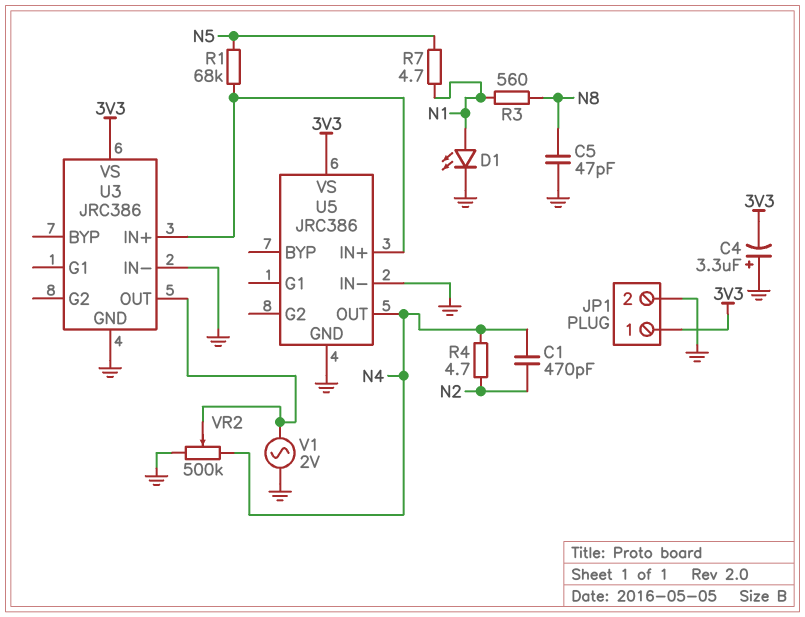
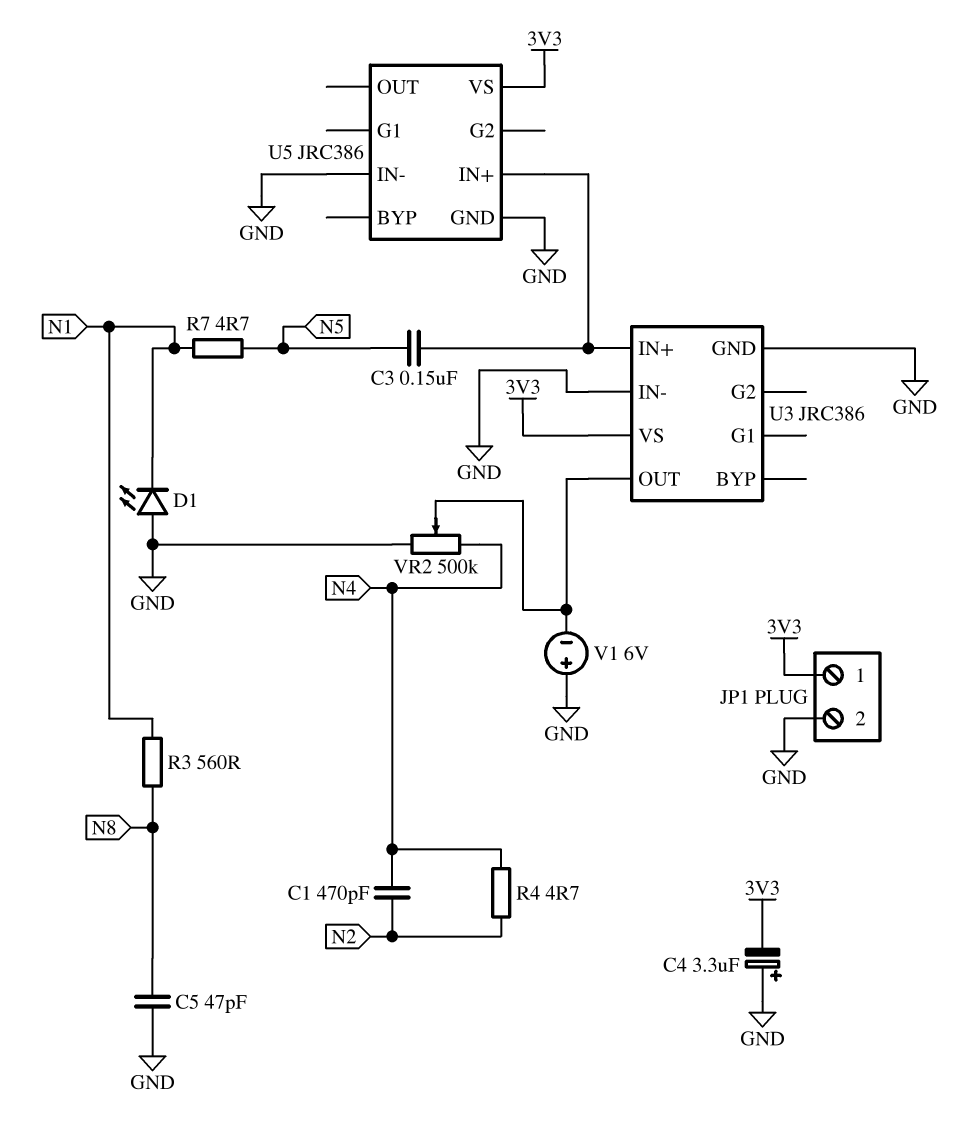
C3: none -> 150nF (N5, U3/IN+)
D1: LED (A N1, K GND) -> LED (A GND, K N1)
R1: 68k (N5, U3/IN+) -> none
U5 pin OUT: N4 -> none
V1: AC 2V (GND, U3/OUT) -> 6V (plus GND, minus U3/OUT)

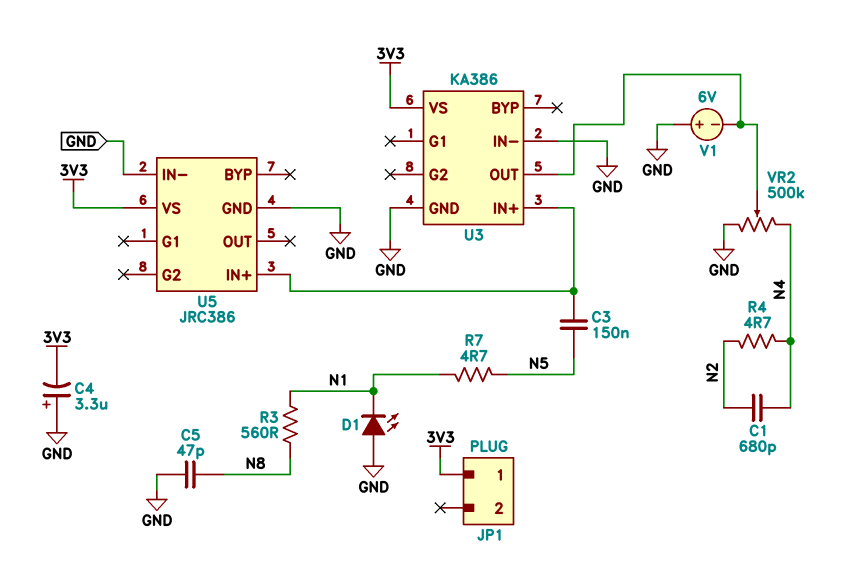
C1: 470pF (N2, N4) -> 680pF (N2, N4)
JP1 pin 2: GND -> none
U3: JRC386 -> KA386

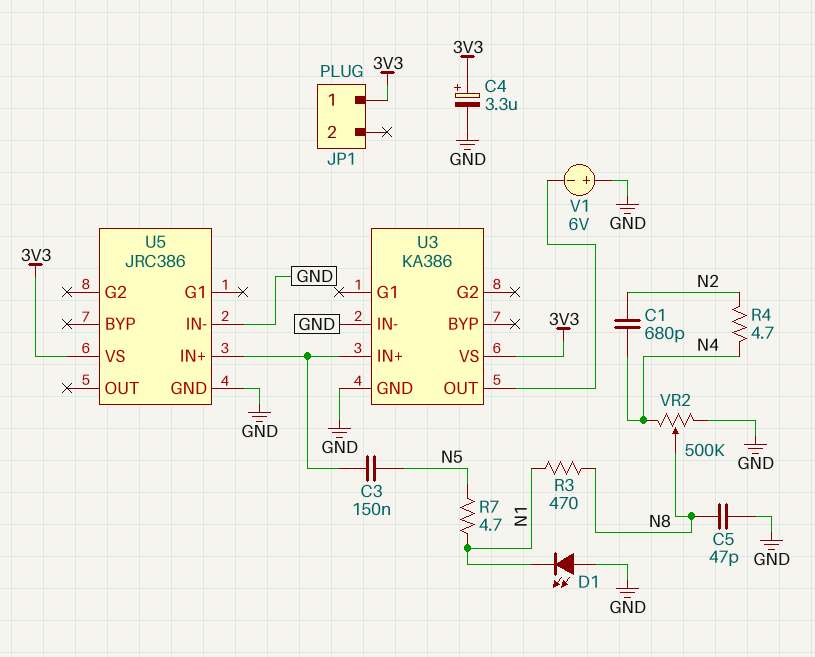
C4: 3.3uF (plus GND, minus 3V3) -> 3.3uF (plus 3V3, minus GND)
R3: 560 (N1, N8) -> 470 (N1, N8)
VR2: 500k (GND, N4, wiper U3/OUT) -> 500k (GND, N4, wiper N8)

